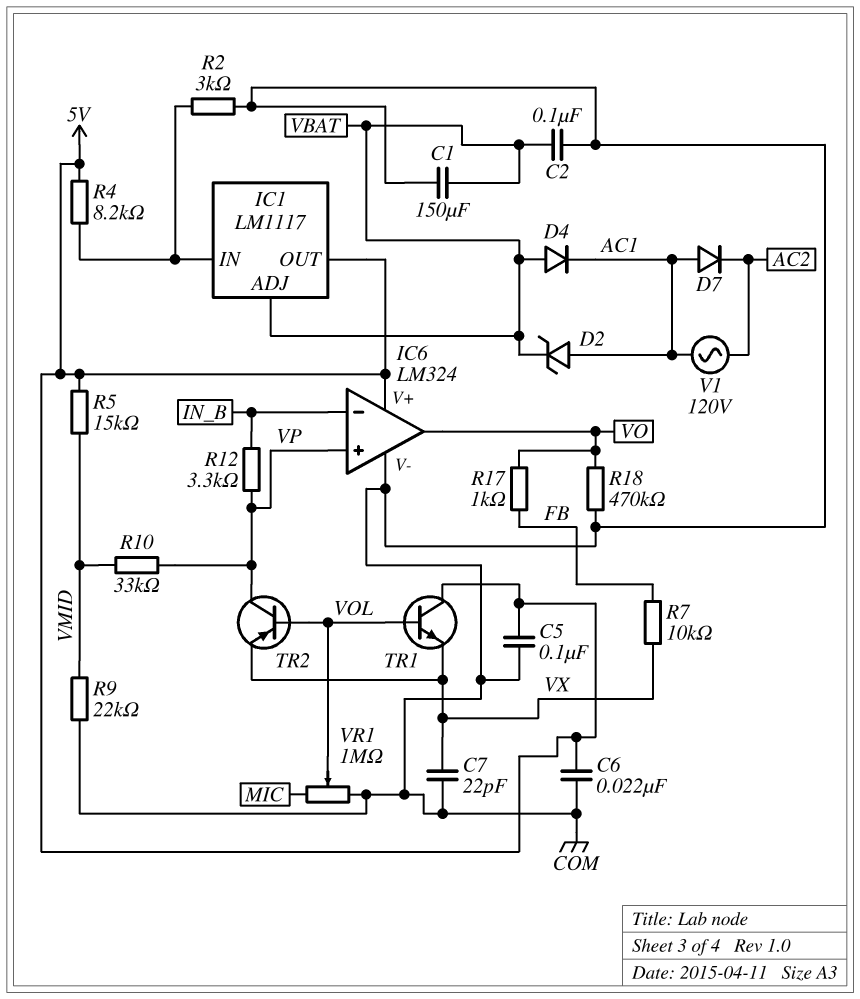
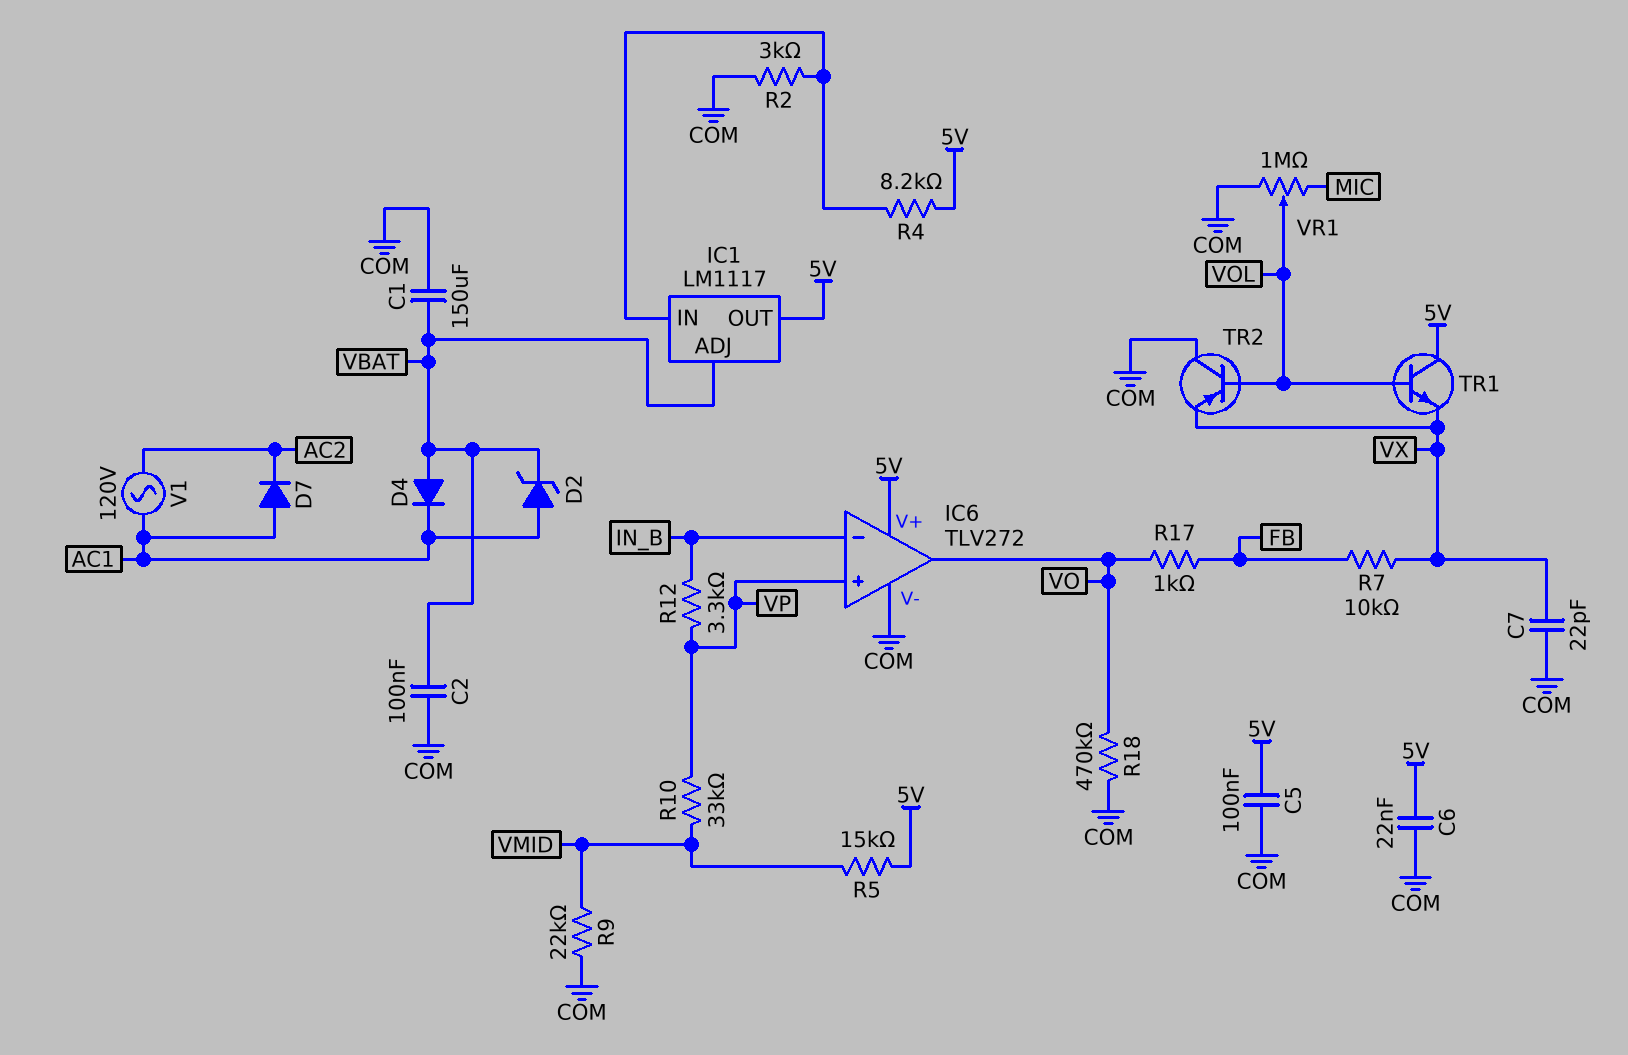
IC6: LM324 -> TLV272
TR2: PNP (B VOL, C VP, E VX) -> PNP (B VOL, C COM, E VX)

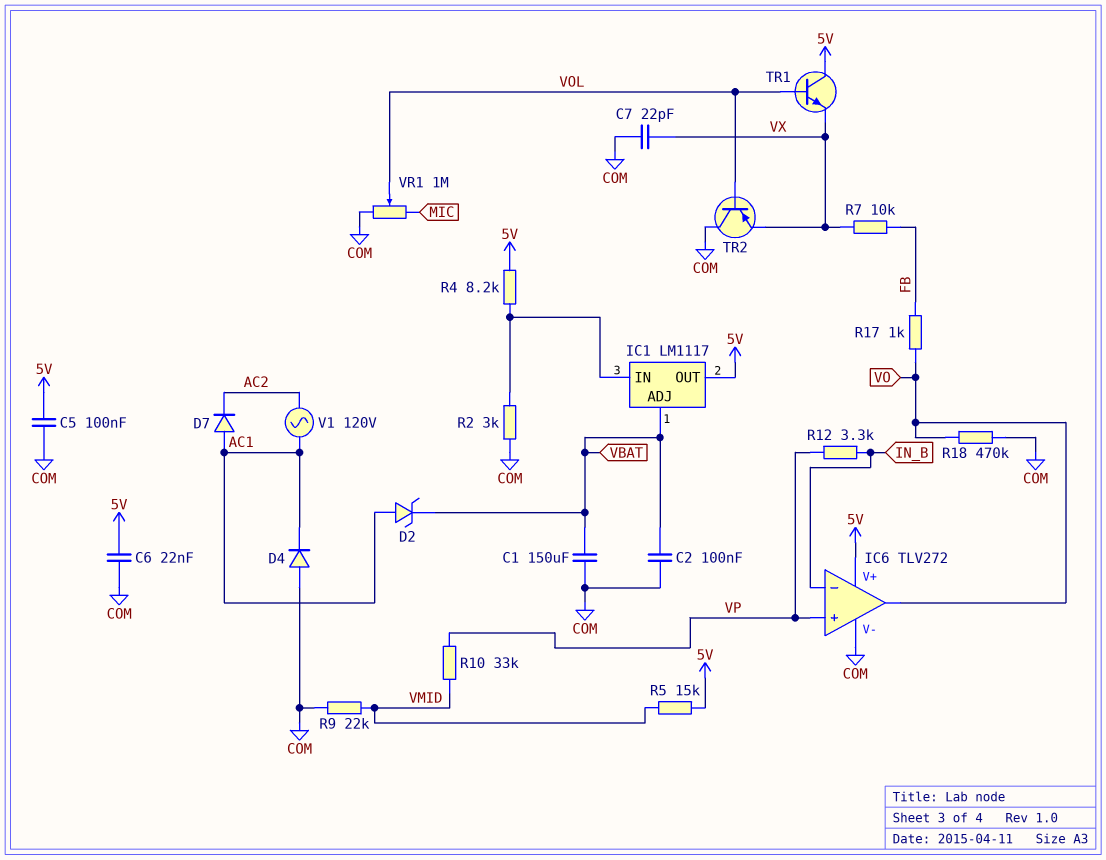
D4: diode (A VBAT, K AC1) -> diode (A COM, K AC1)

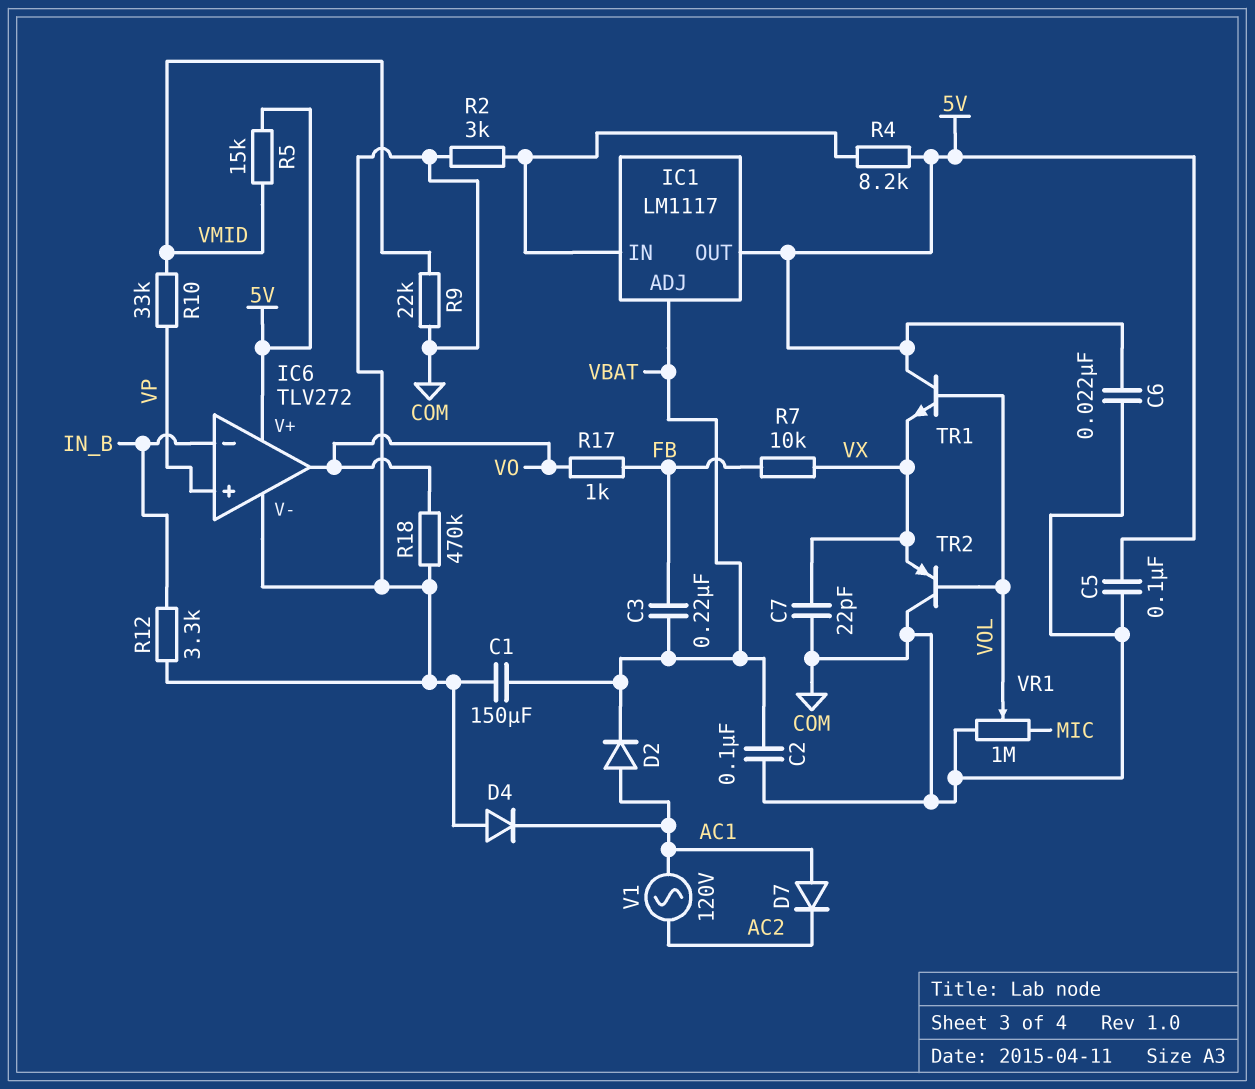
C3: none -> 220nF (FB, VBAT)
D2: zener (A AC1, K VBAT) -> diode (A AC1, K VBAT)
R12: 3.3k (IN_B, VP) -> 3.3k (COM, IN_B)

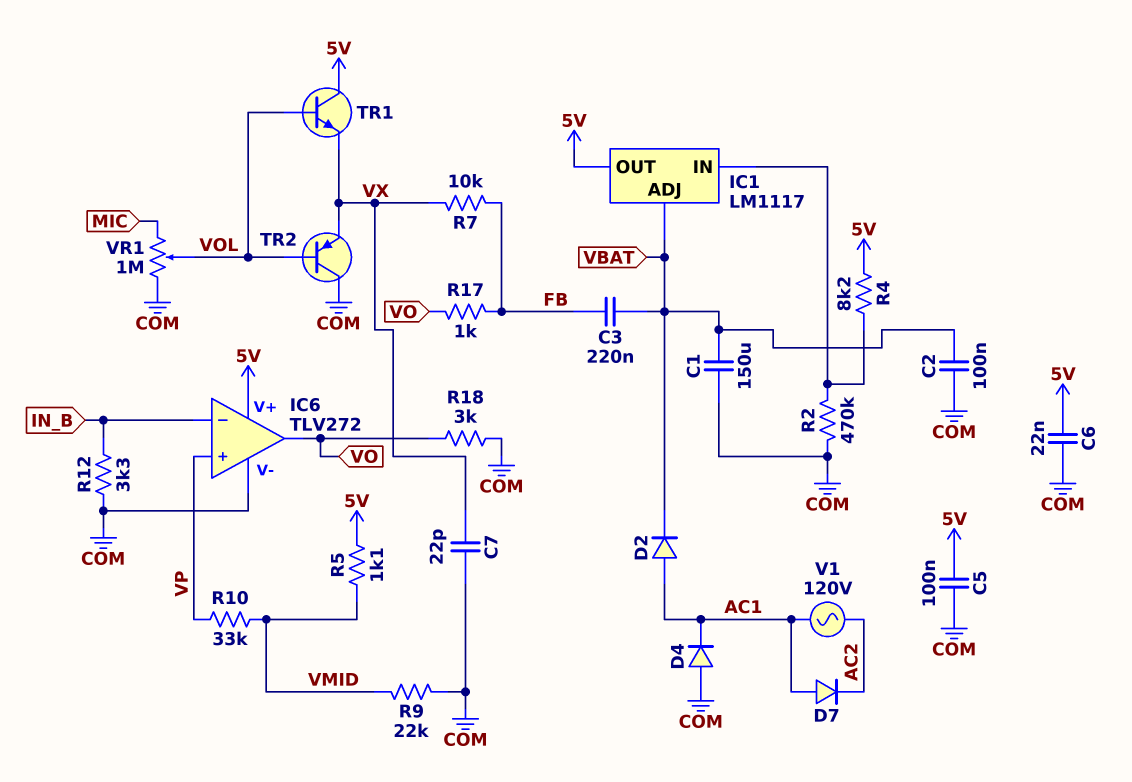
R2: 3k (COM, IC1/IN) -> 470k (COM, IC1/IN)
R5: 15k (5V, VMID) -> 1.1k (5V, VMID)
R18: 470k (COM, VO) -> 3k (COM, VO)

